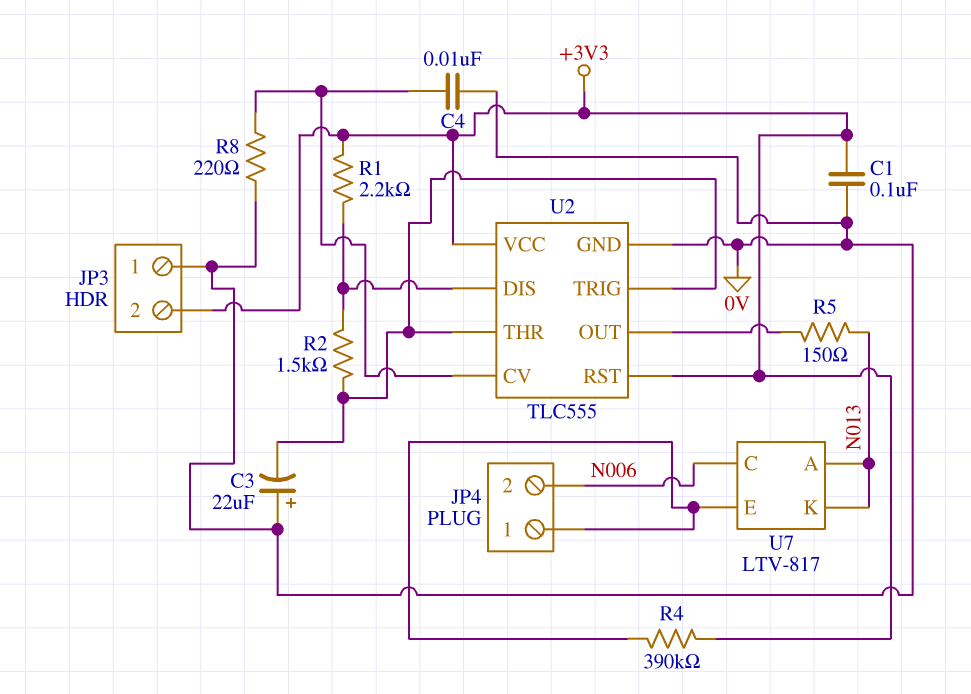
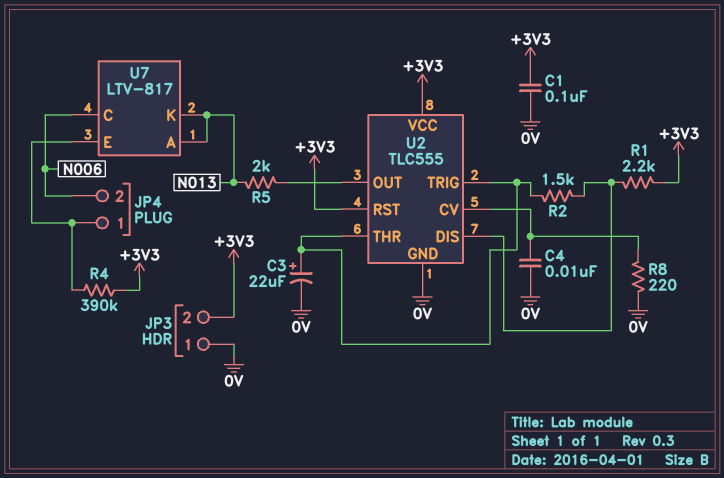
C3: 22uF (plus 0V, minus U2/THR) -> 22uF (plus U2/THR, minus 0V)
R5: 150 (N013, U2/OUT) -> 2k (N013, U2/OUT)

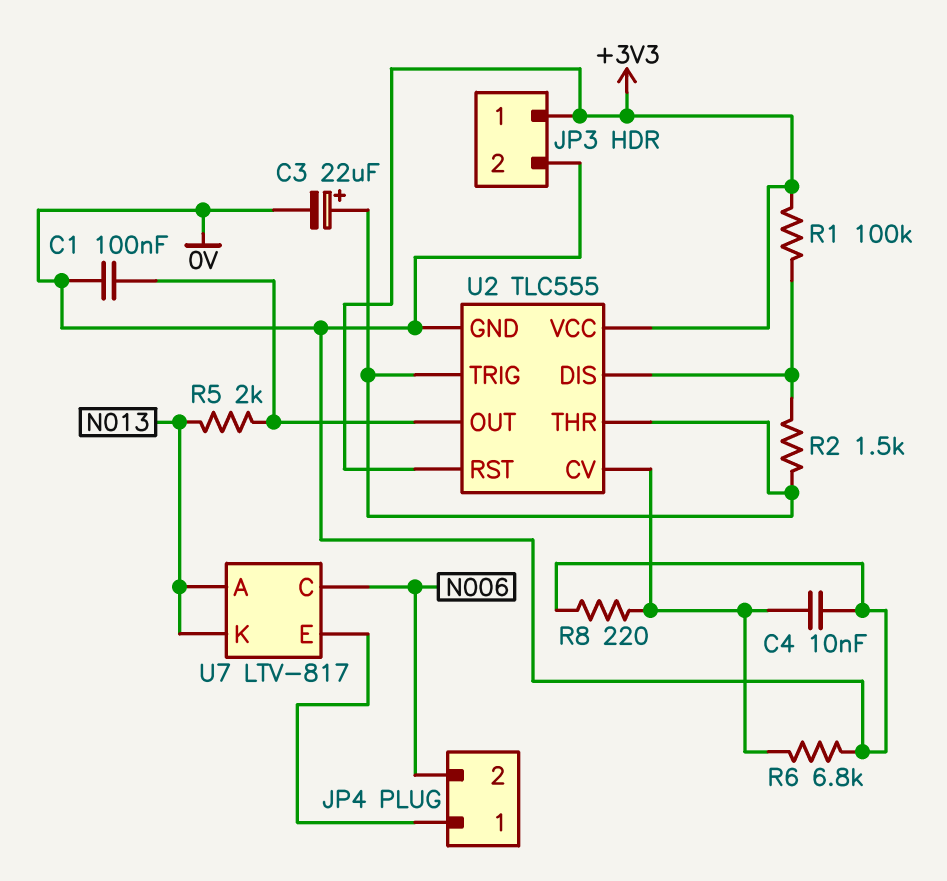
C1: 100nF (+3V3, 0V) -> 100nF (0V, U2/OUT)
JP3 pin 1: 0V -> +3V3
JP3 pin 2: +3V3 -> 0V
R1: 2.2k (+3V3, U2/DIS) -> 100k (+3V3, U2/DIS)
R4: 390k (+3V3, JP4/1) -> none
R6: none -> 6.8k (0V, U2/CV)

